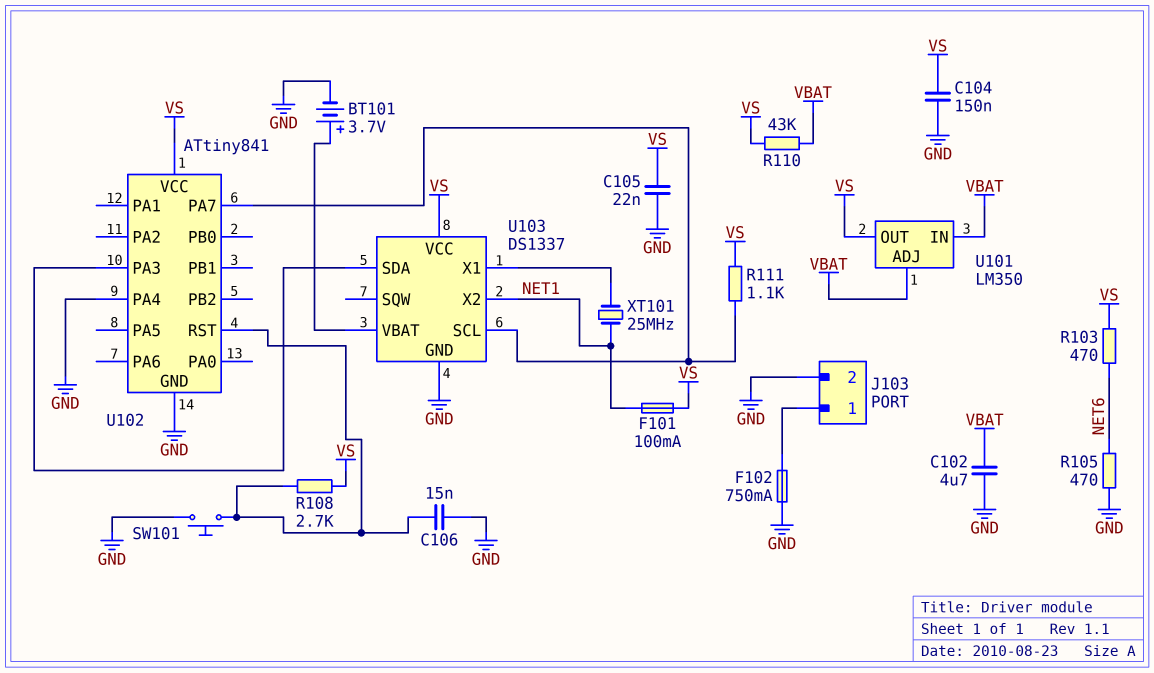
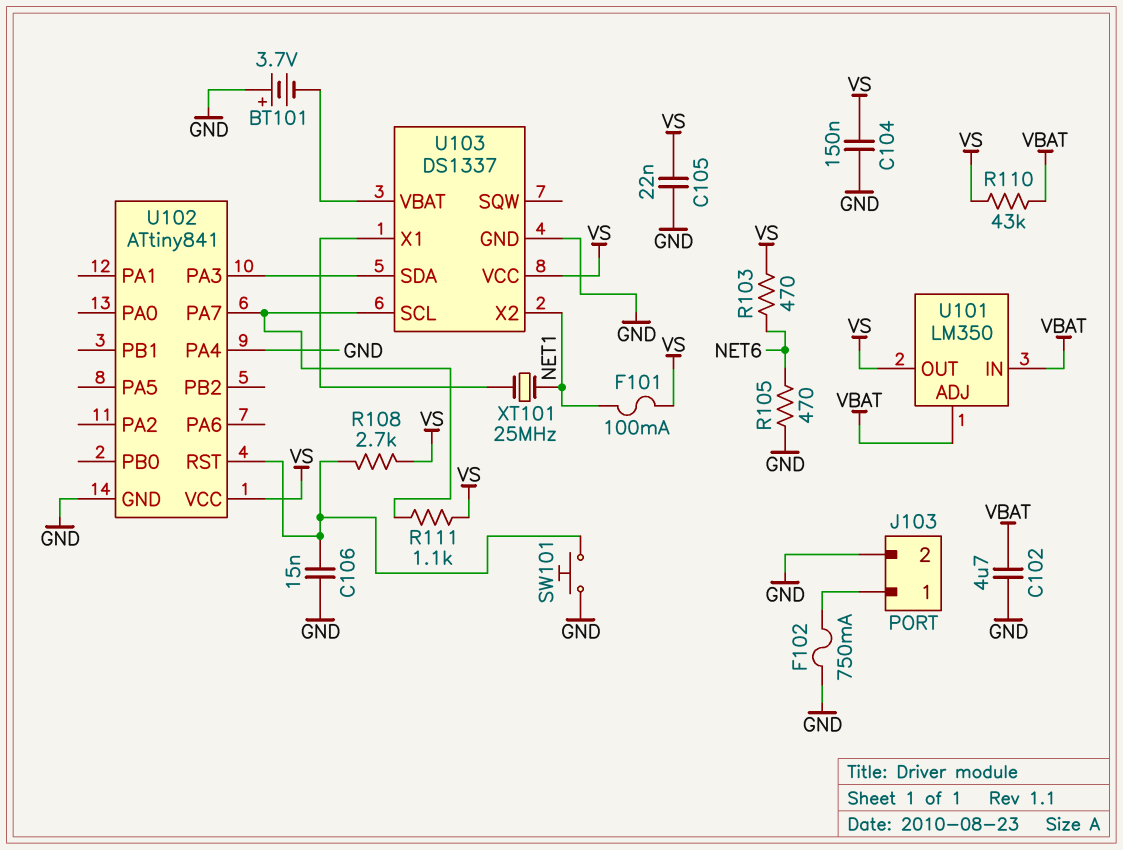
BT101: 3.7V (plus U103/VBAT, minus GND) -> 3.7V (plus GND, minus U103/VBAT)

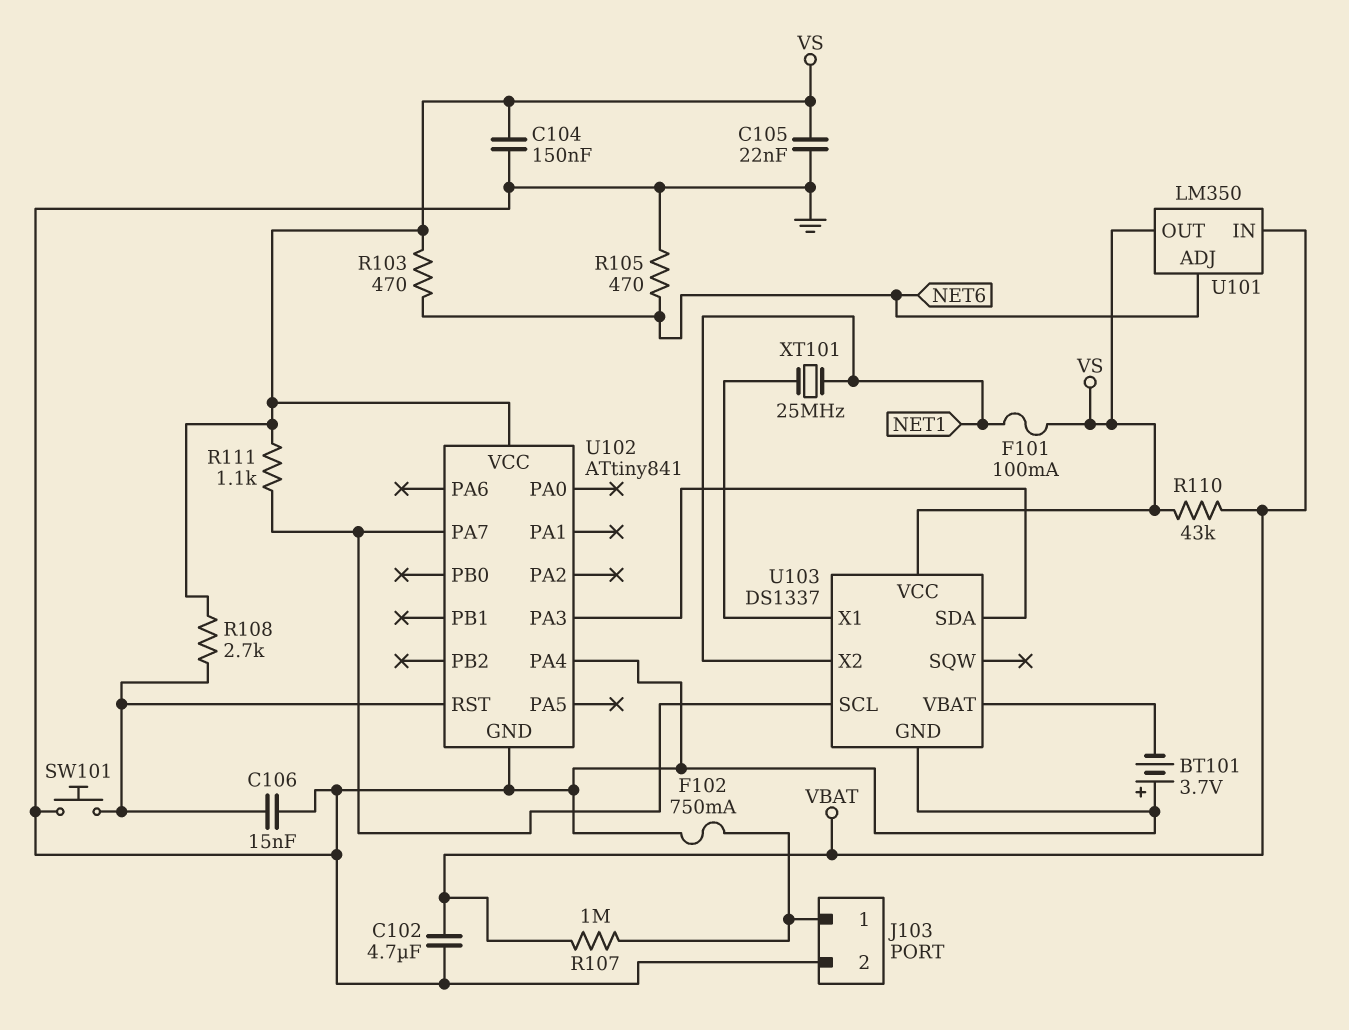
R107: none -> 1M (J103/1, VBAT)
U101 pin ADJ: VBAT -> NET6

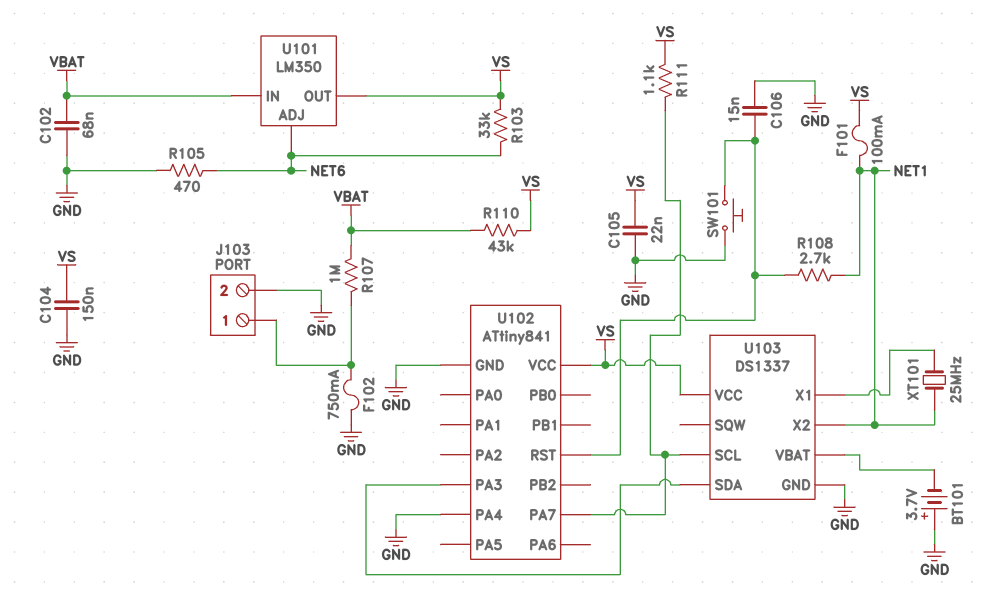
C102: 4.7uF (GND, VBAT) -> 68nF (GND, VBAT)
R103: 470 (NET6, VS) -> 33k (NET6, VS)
R108: 2.7k (U102/RST, VS) -> 2.7k (NET1, U102/RST)

